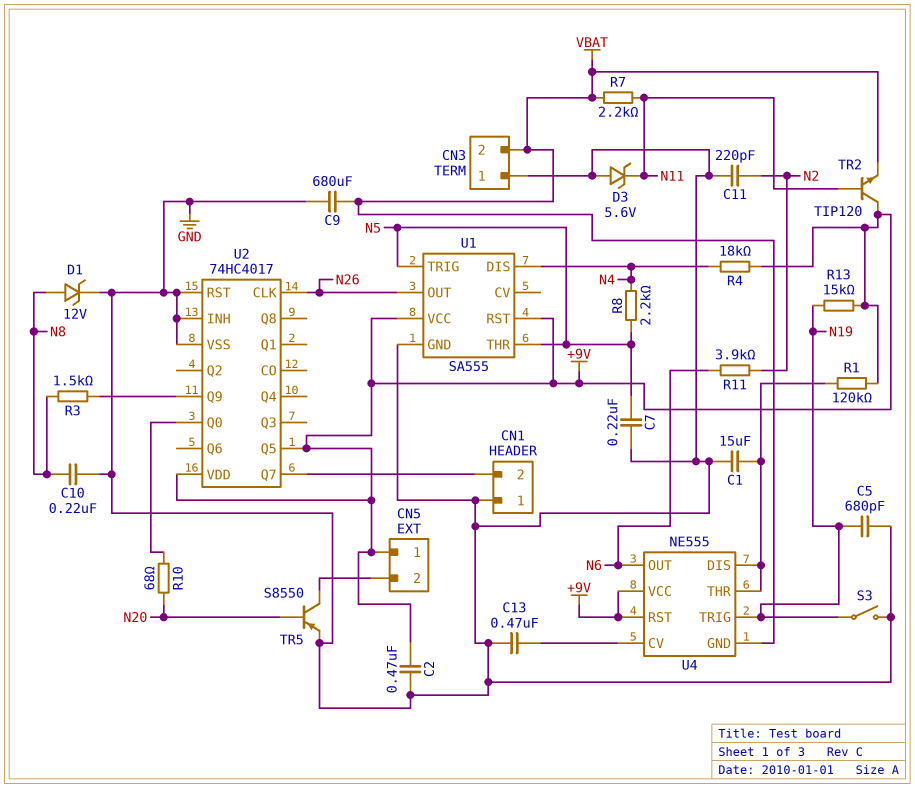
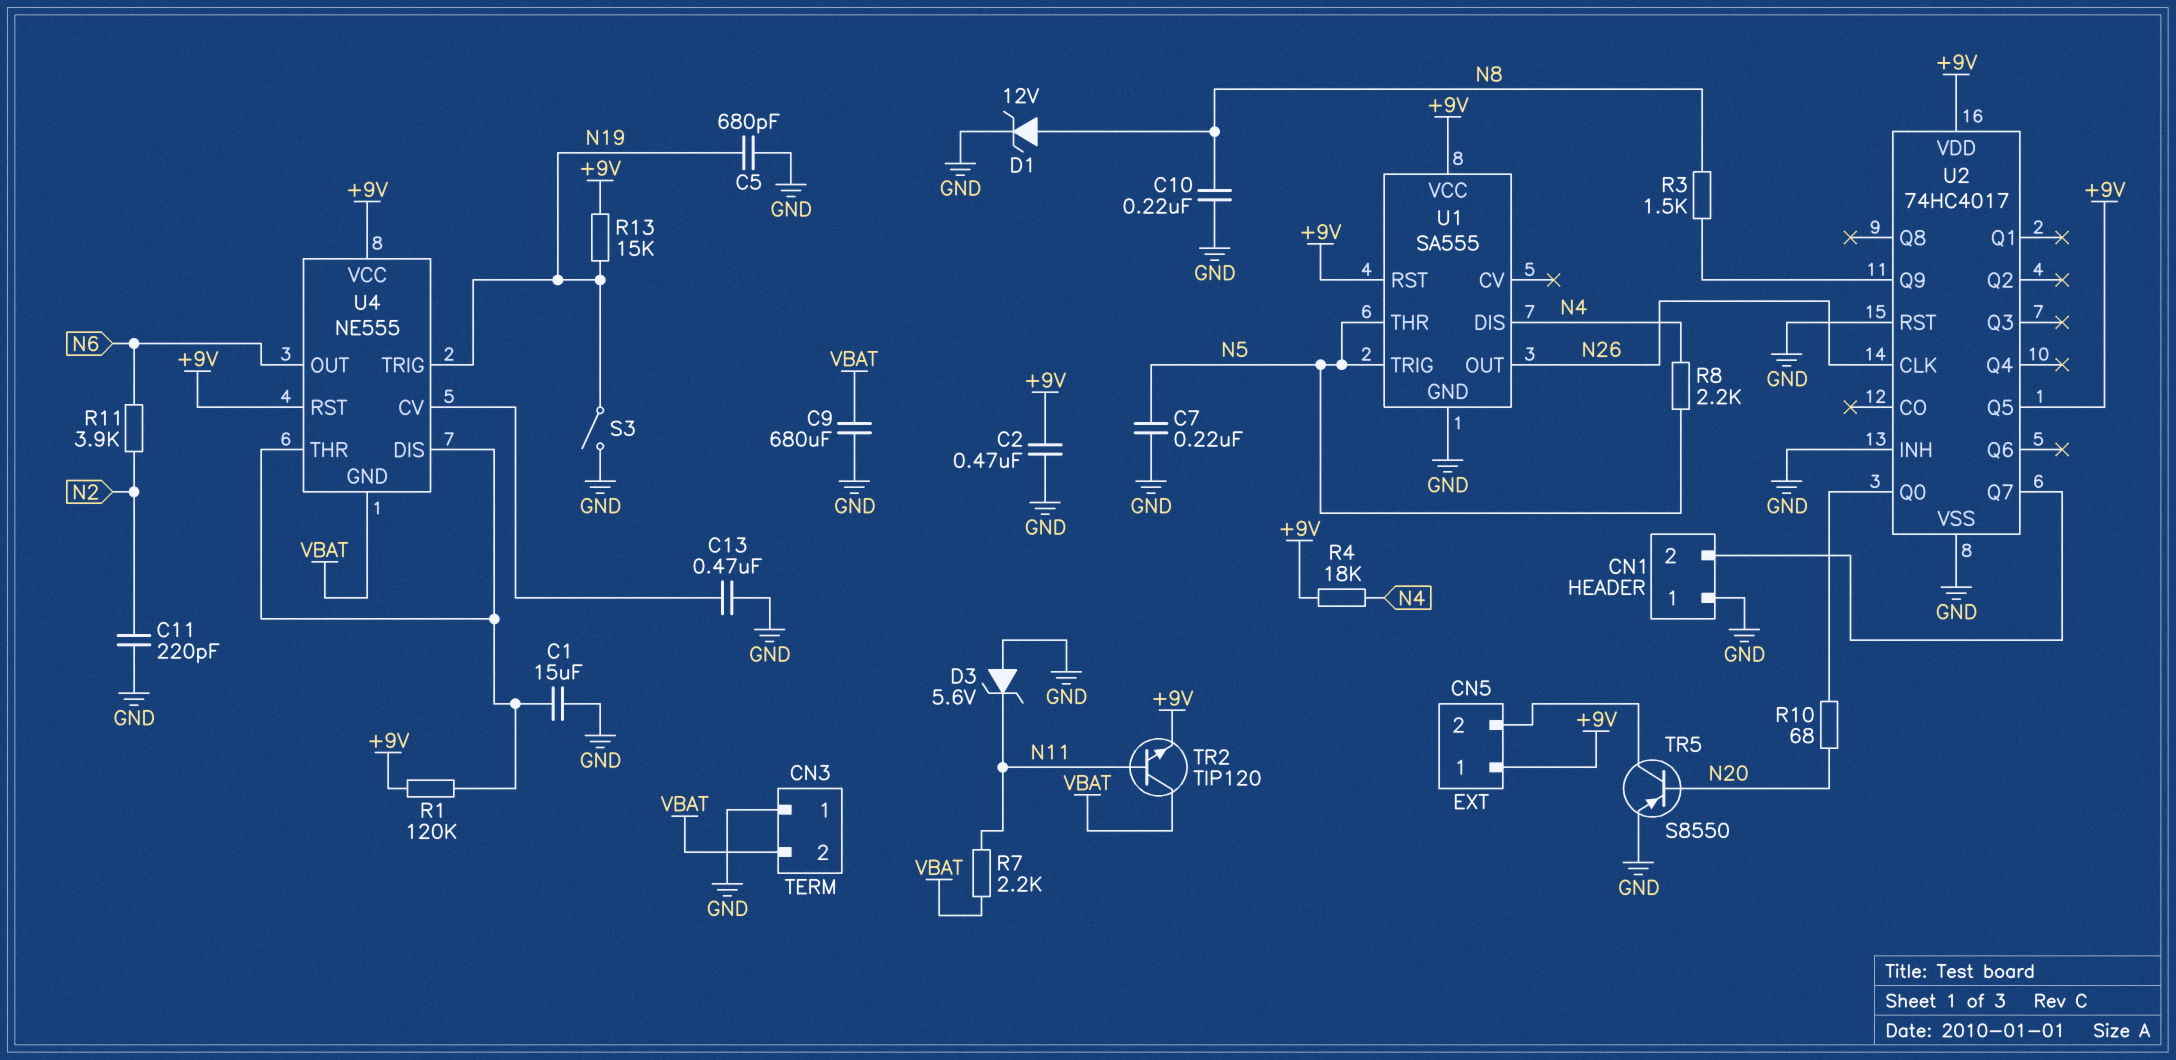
TR2: NPN TIP120 (B N11, C +9V, E VBAT) -> NPN TIP120 (B N11, C VBAT, E +9V)

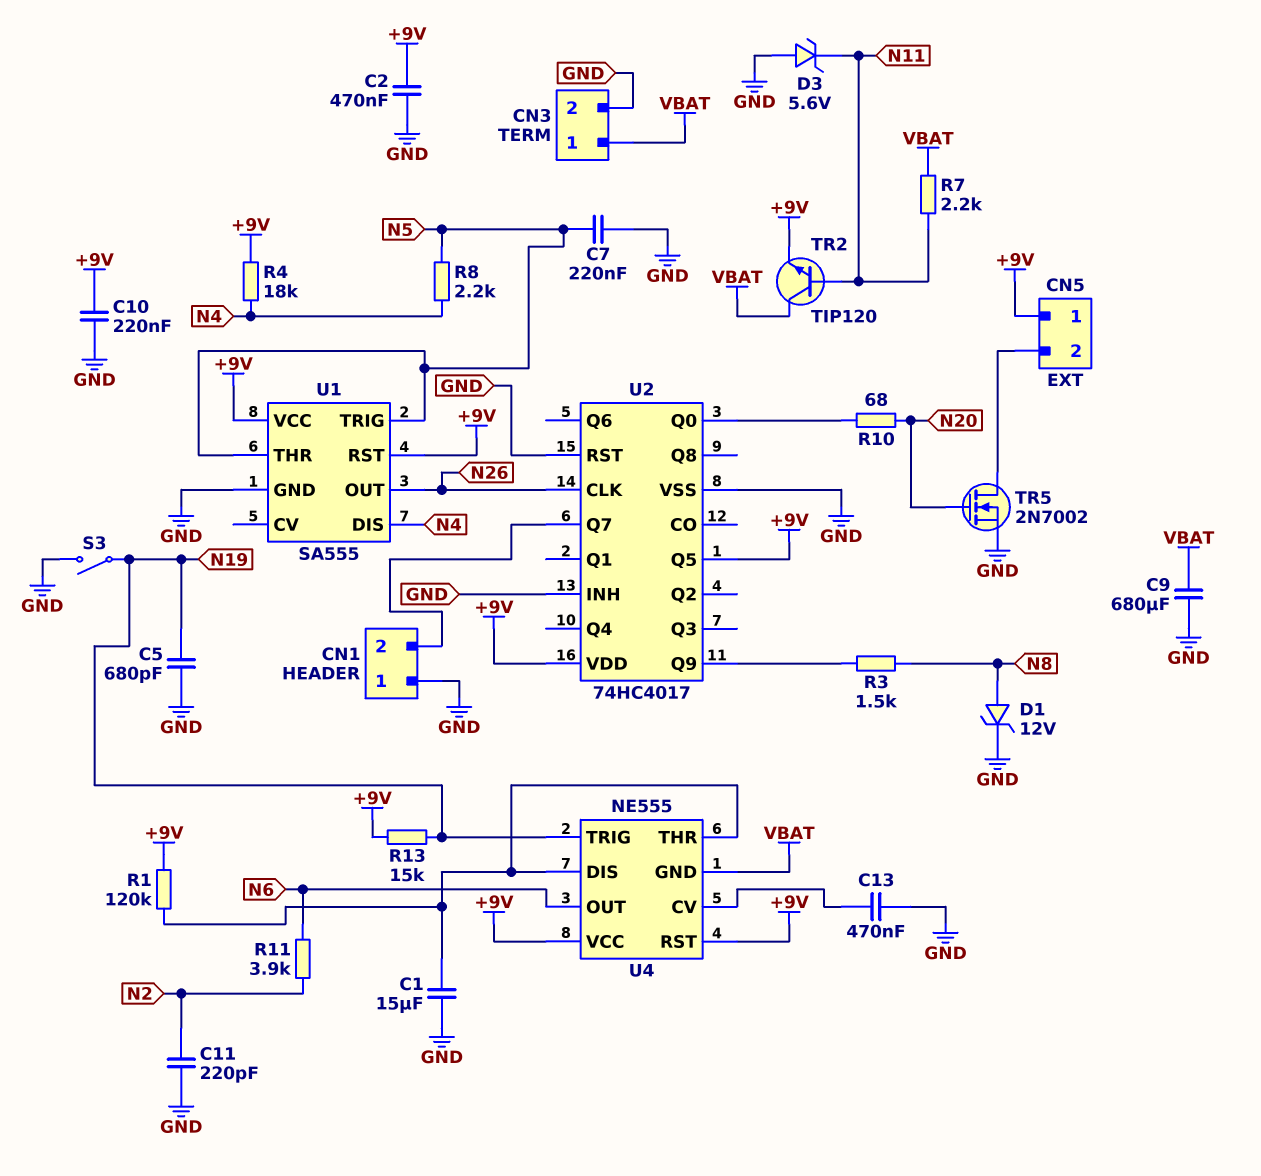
C10: 220nF (GND, N8) -> 220nF (+9V, GND)
CN3 pin 1: GND -> VBAT
CN3 pin 2: VBAT -> GND
TR5: PNP S8550 (B N20, C CN5/2, E GND) -> NMOS 2N7002 (G N20, D CN5/2, S GND)

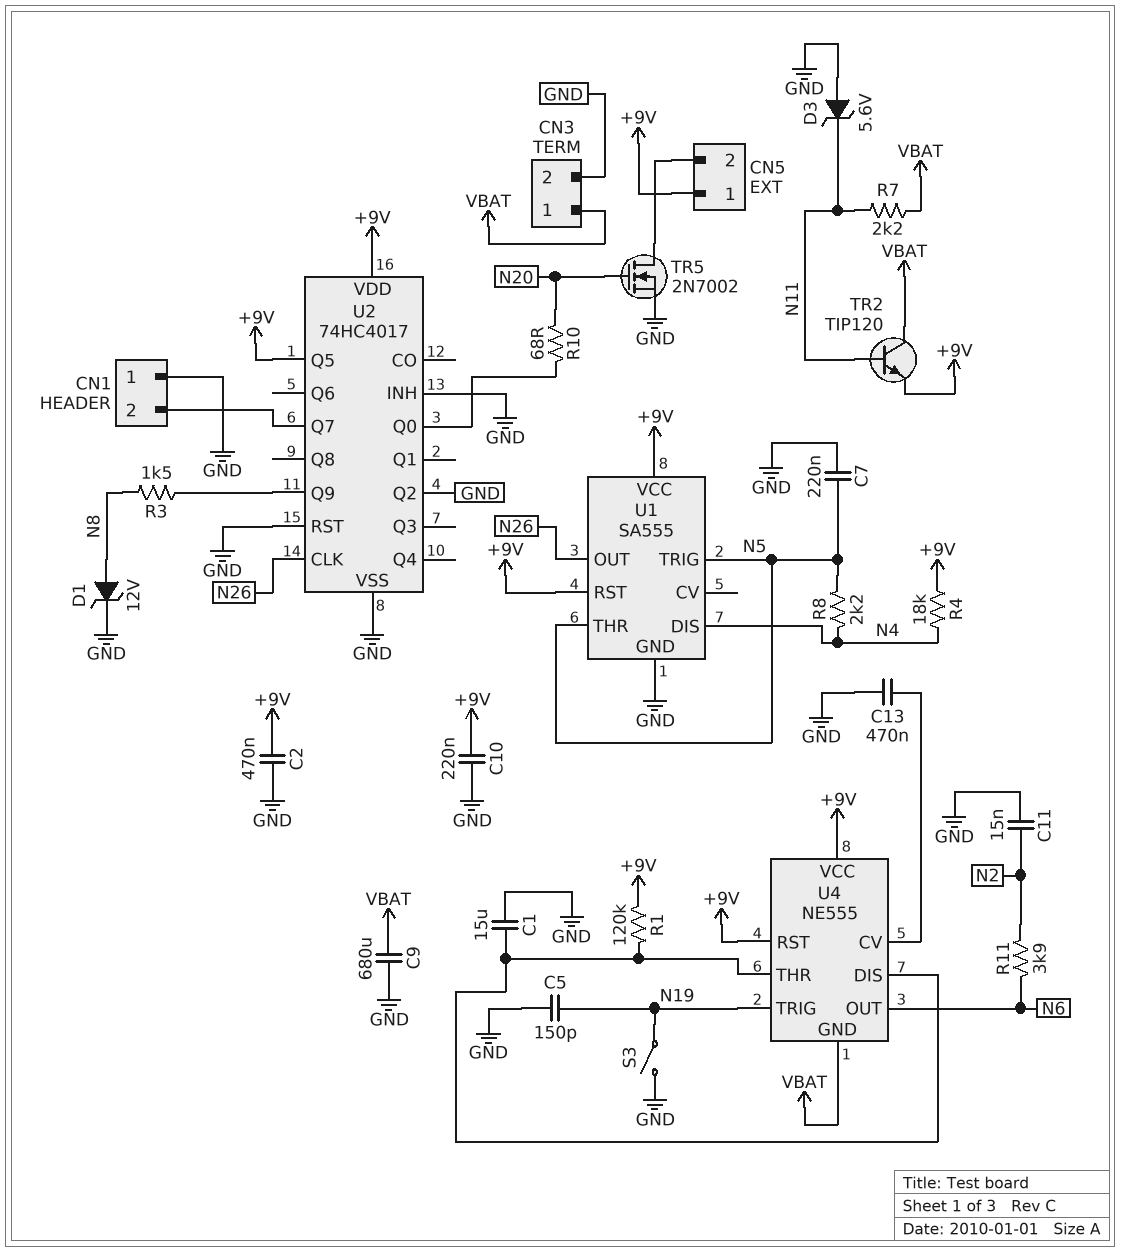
C5: 680pF (GND, N19) -> 150pF (GND, N19)
C11: 220pF (GND, N2) -> 15nF (GND, N2)
R13: 15k (+9V, N19) -> none
U2 pin Q2: none -> GND

